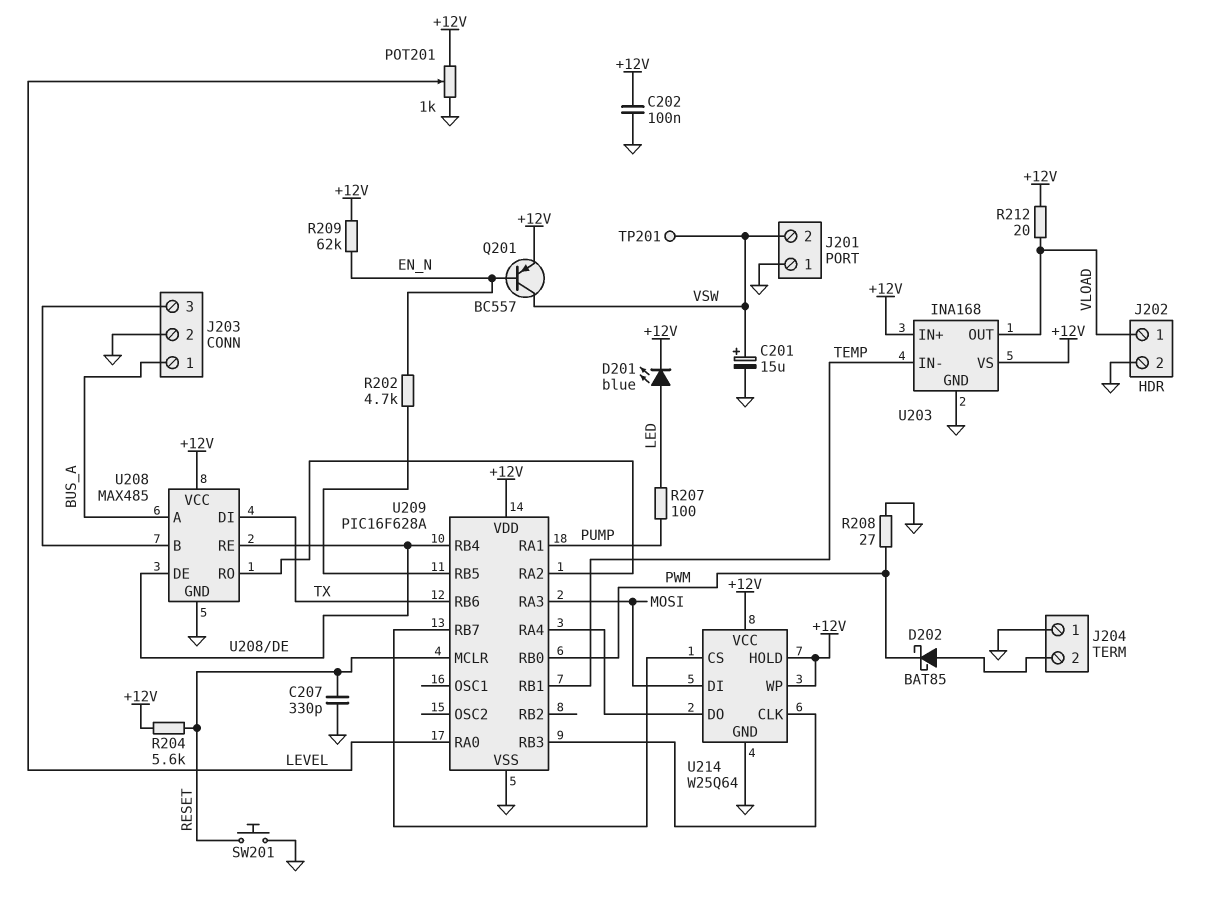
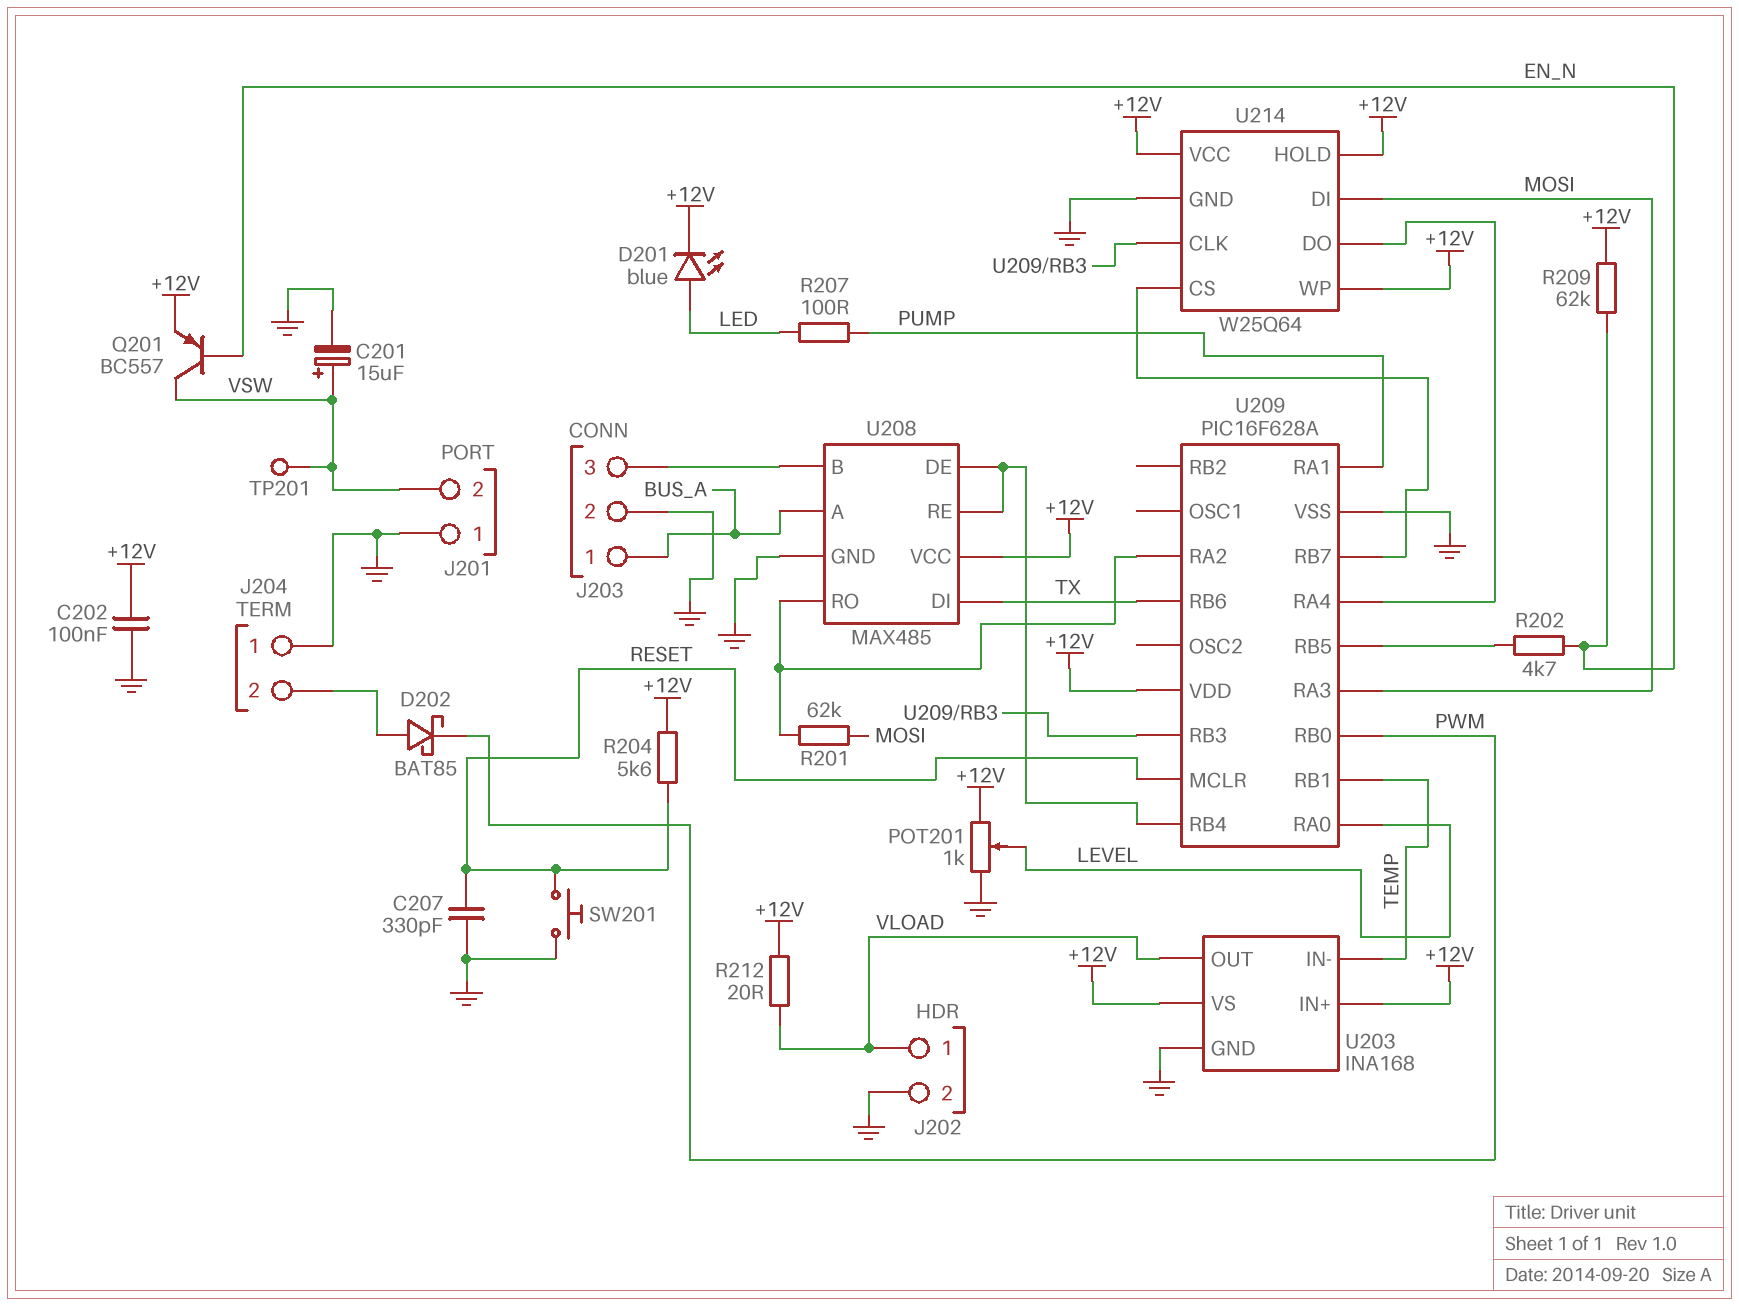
R201: none -> 62k (MOSI, U208/RO)
R208: 27 (GND, PWM) -> none

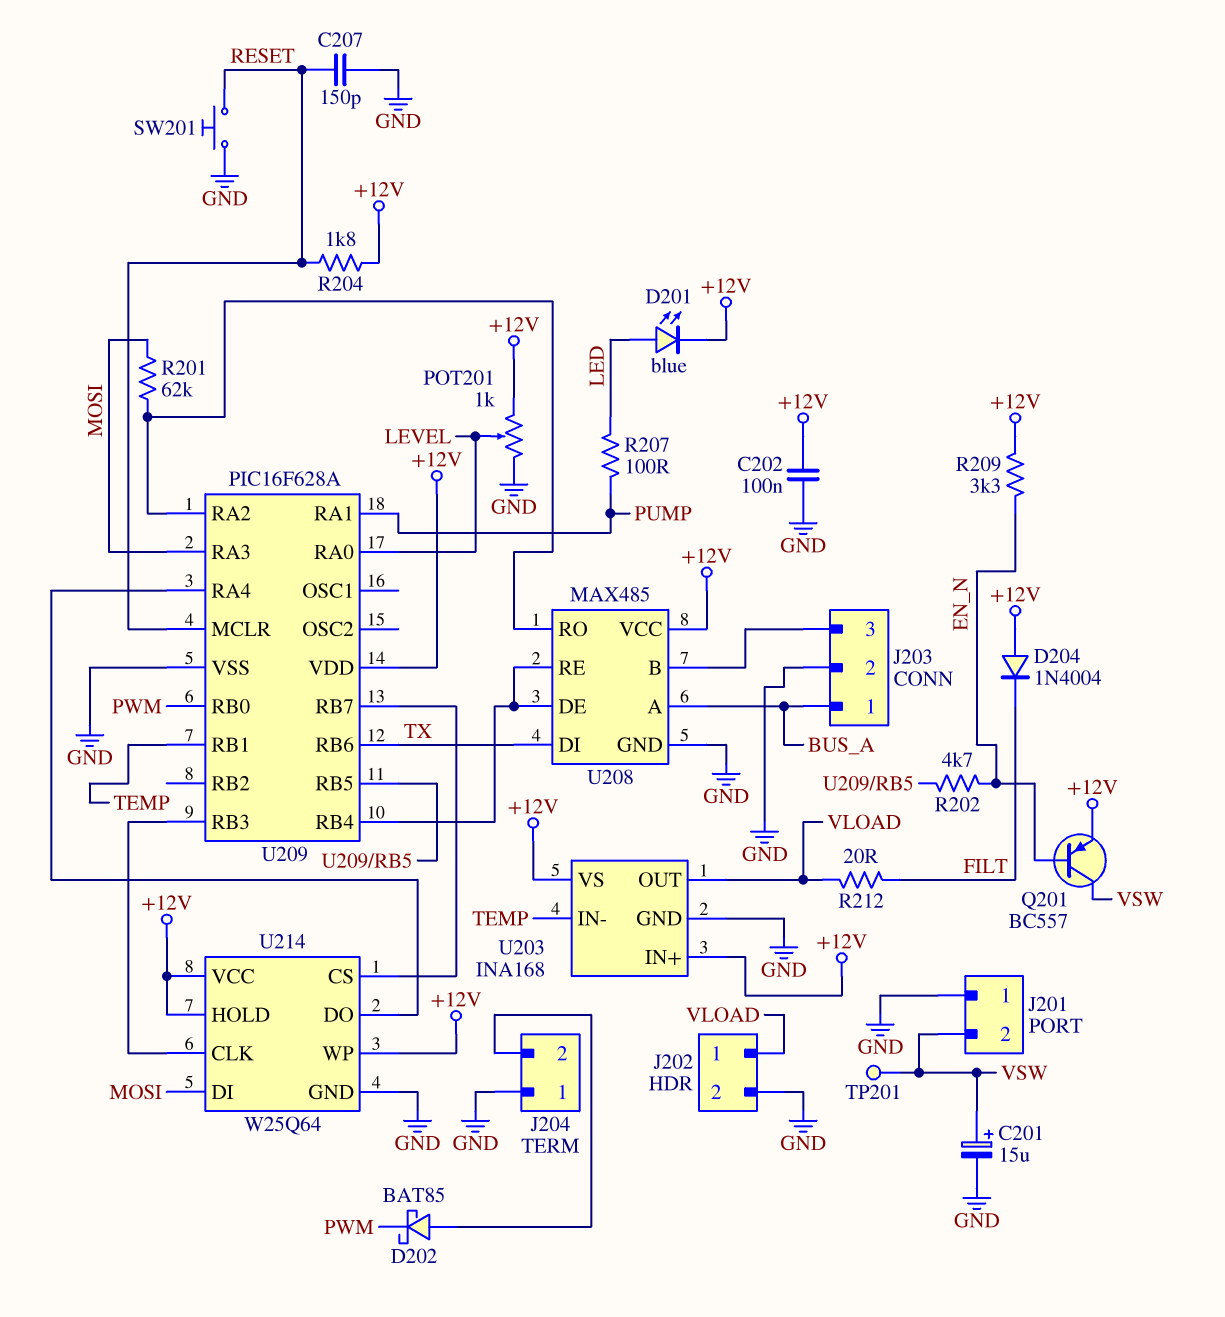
C207: 330pF (GND, RESET) -> 150pF (GND, RESET)
D204: none -> diode 1N4004 (A +12V, K FILT)
R204: 5.6k (+12V, RESET) -> 1.8k (+12V, RESET)
R209: 62k (+12V, EN_N) -> 3.3k (+12V, EN_N)
R212: 20 (+12V, VLOAD) -> 20 (FILT, VLOAD)

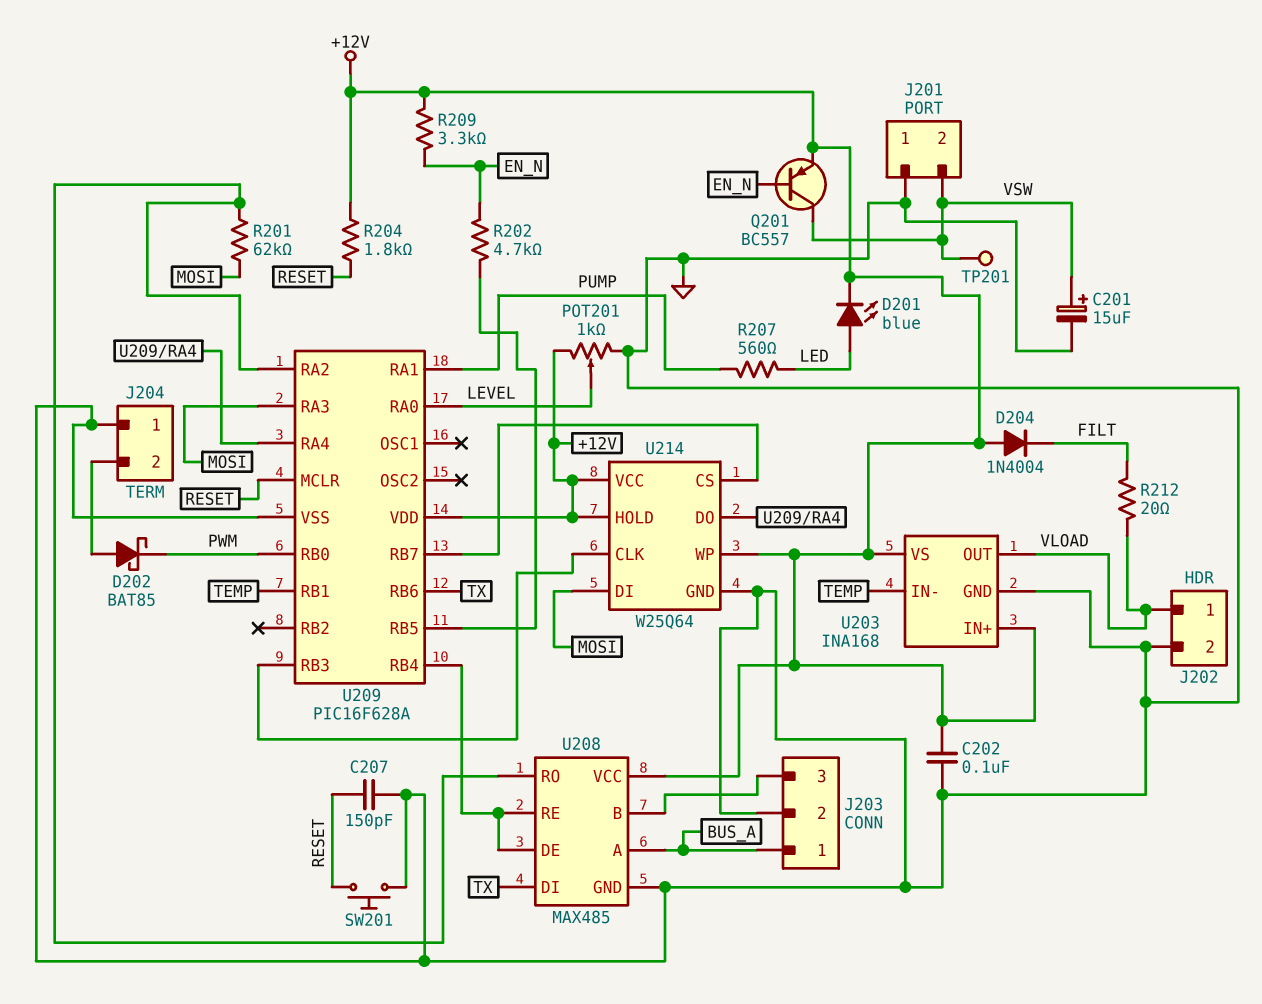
R207: 100 (LED, PUMP) -> 560 (LED, PUMP)

